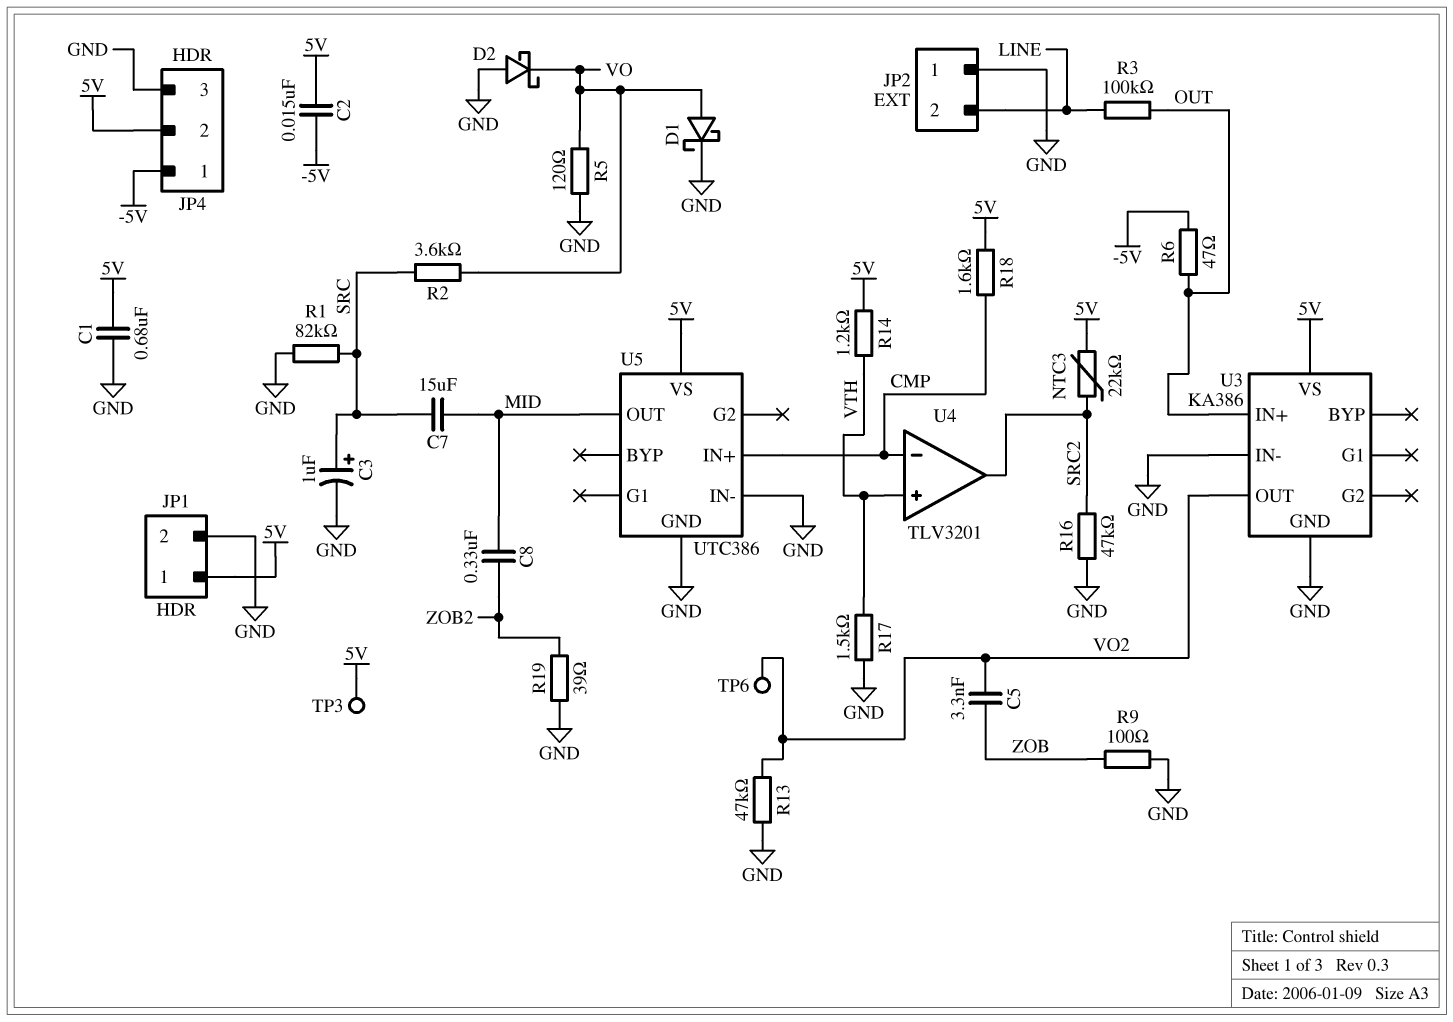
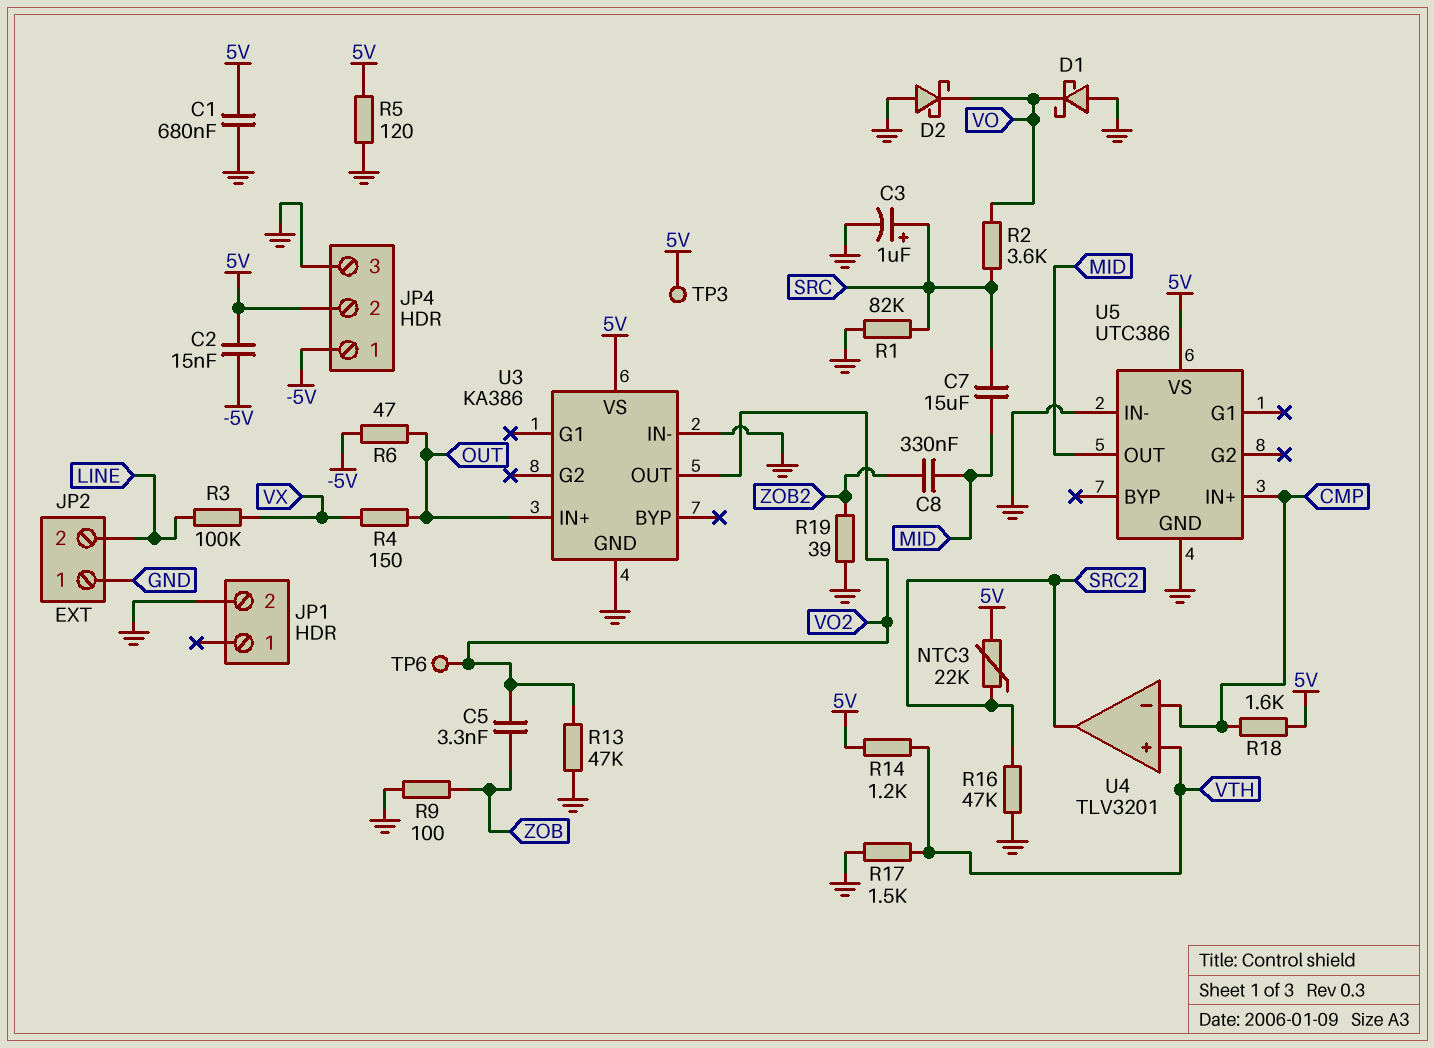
D1: schottky (A VO, K GND) -> schottky (A GND, K VO)
JP1 pin 1: 5V -> none
R3: 100k (LINE, OUT) -> 100k (LINE, VX)
R4: none -> 150 (OUT, VX)
R5: 120 (GND, VO) -> 120 (5V, GND)

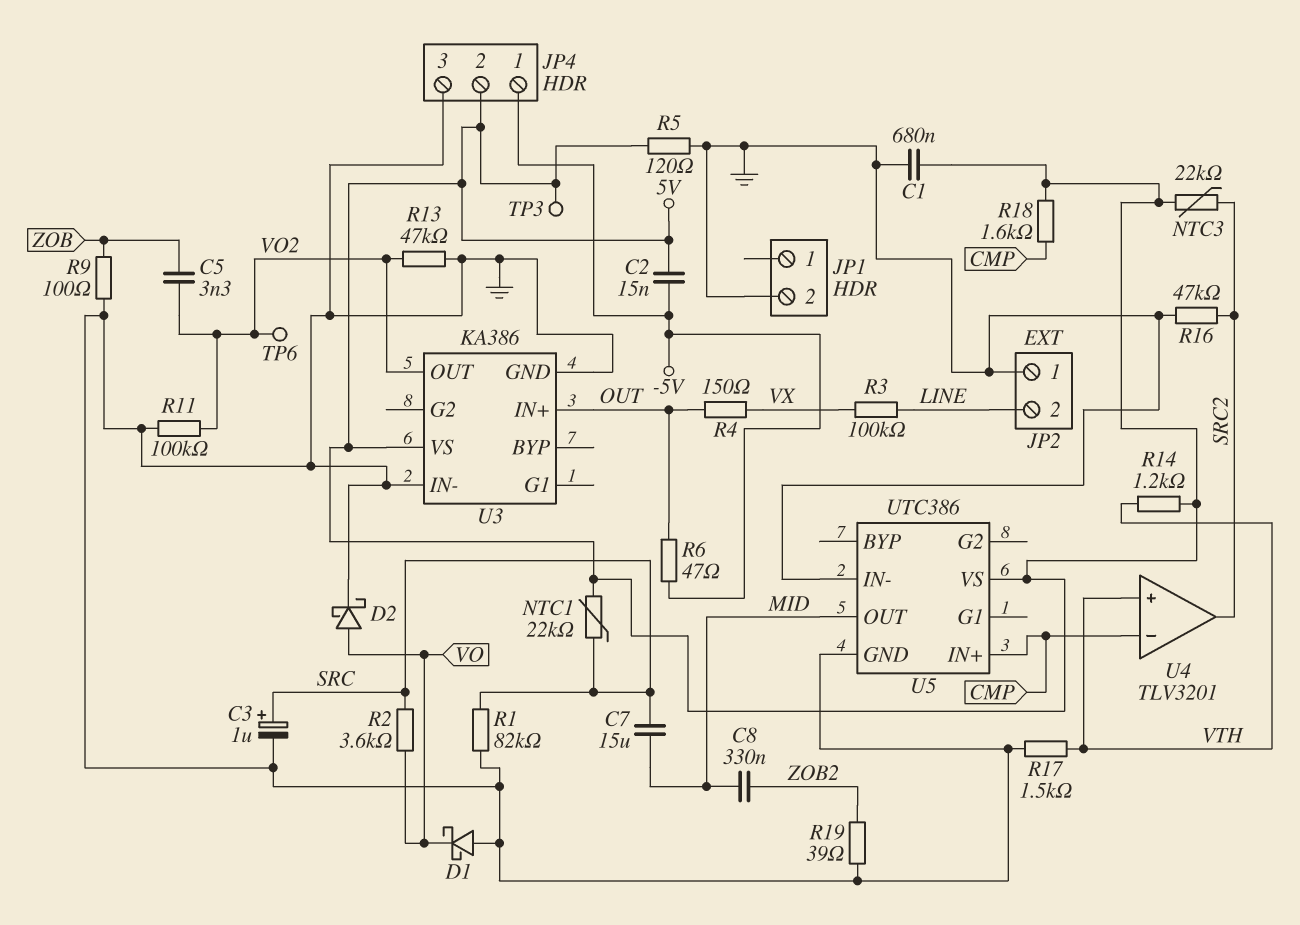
D2: schottky (A GND, K VO) -> schottky (A VO, K GND)
NTC1: none -> 22k (5V, SRC)
R11: none -> 100k (GND, VO2)

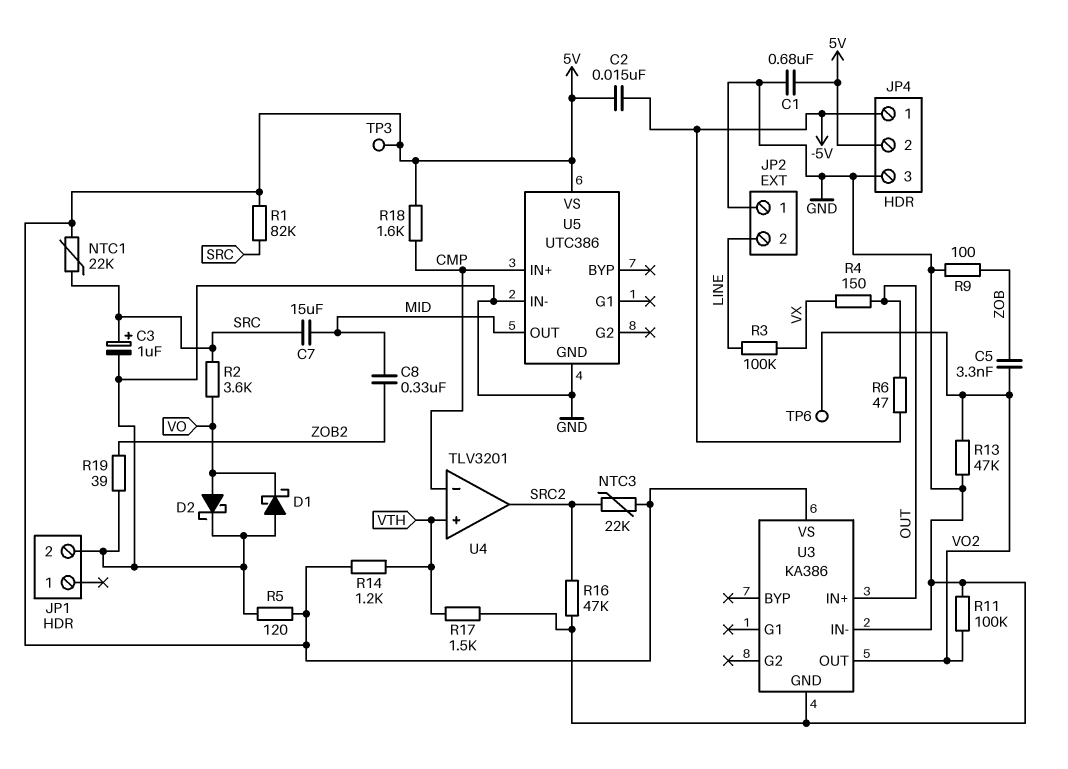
R1: 82k (GND, SRC) -> 82k (5V, SRC)

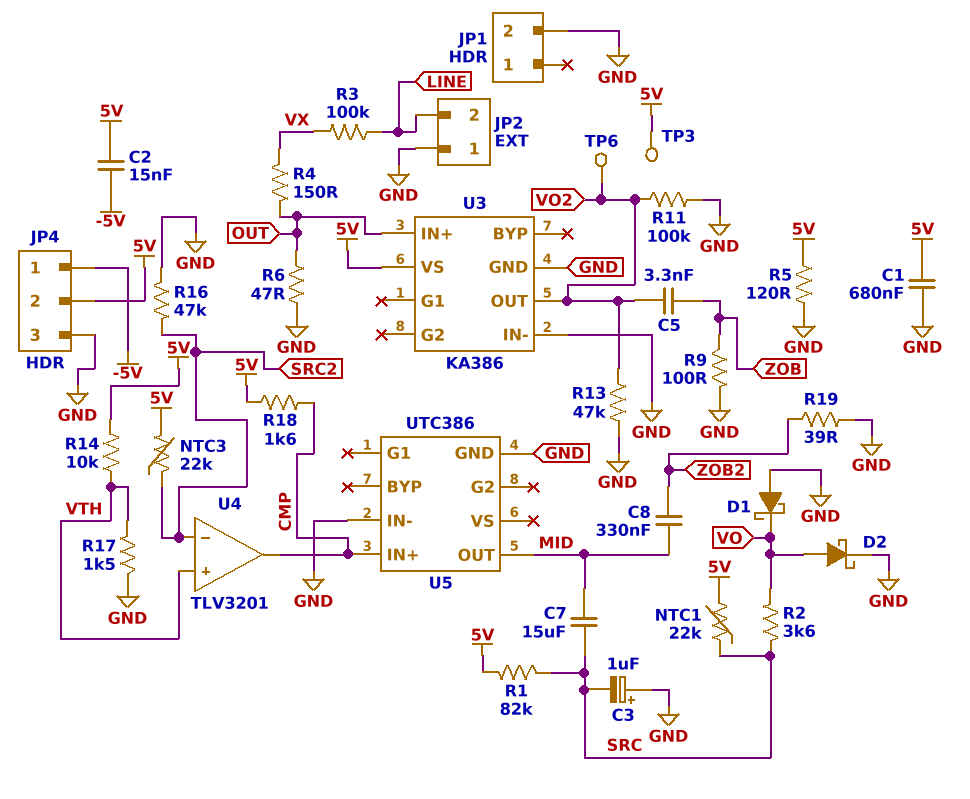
C3: 1uF (plus SRC, minus GND) -> 1uF (plus GND, minus SRC)
R6: 47 (-5V, OUT) -> 47 (GND, OUT)
R14: 1.2k (5V, VTH) -> 10k (5V, VTH)
U4 pin in-: CMP -> SRC2
U4 pin out: SRC2 -> CMP
U5 pin VS: 5V -> none

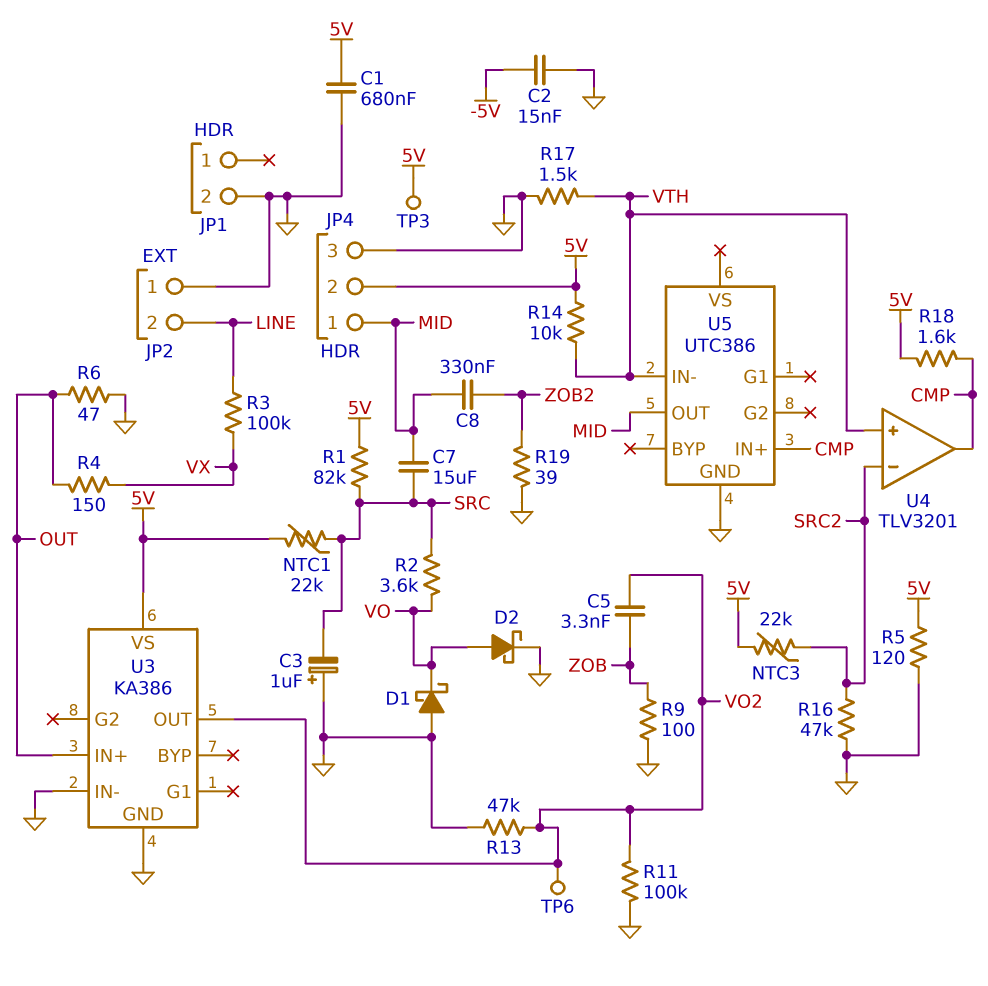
C2: 15nF (-5V, 5V) -> 15nF (-5V, GND)
JP4 pin 1: -5V -> MID
U5 pin IN-: GND -> VTH

